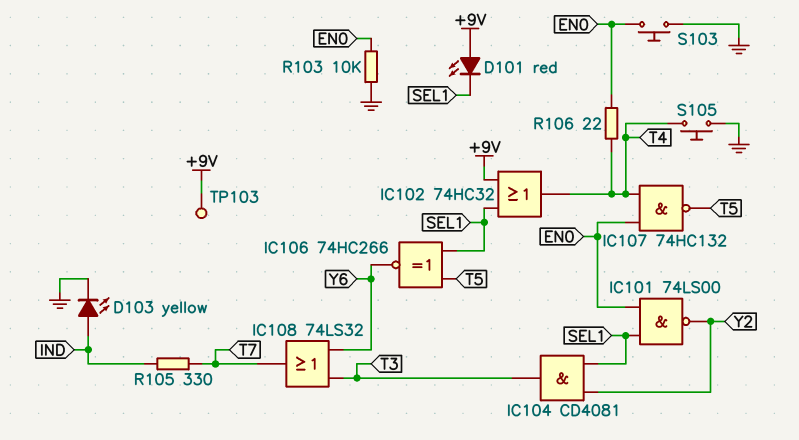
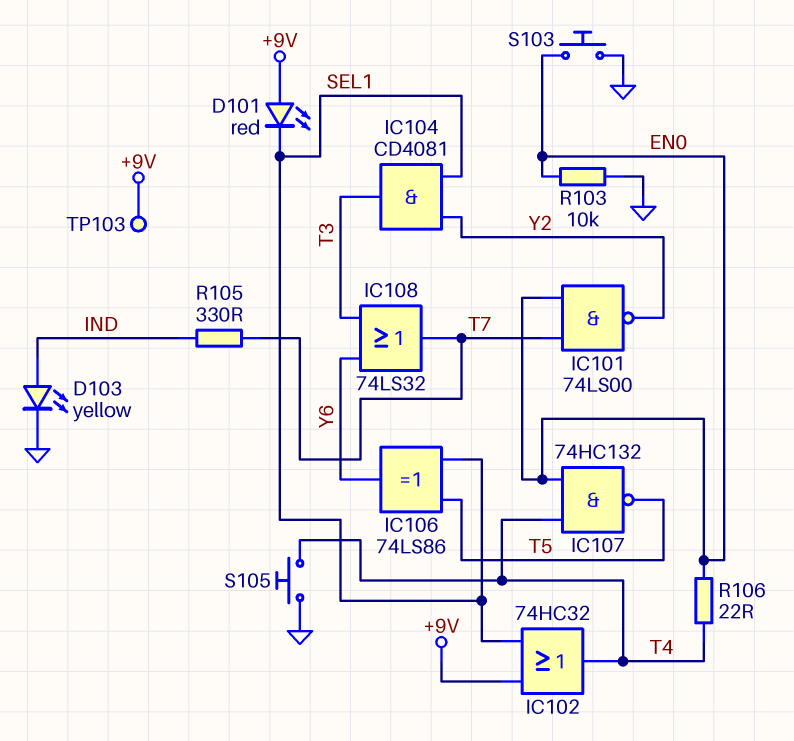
IC101: NAND 74LS00 (in EN0, in SEL1, out Y2) -> NAND 74LS00 (in EN0, in T7, out Y2)
IC106: XNOR 74HC266 (in SEL1, in T5, out Y6) -> XOR 74LS86 (in SEL1, in T5, out Y6)

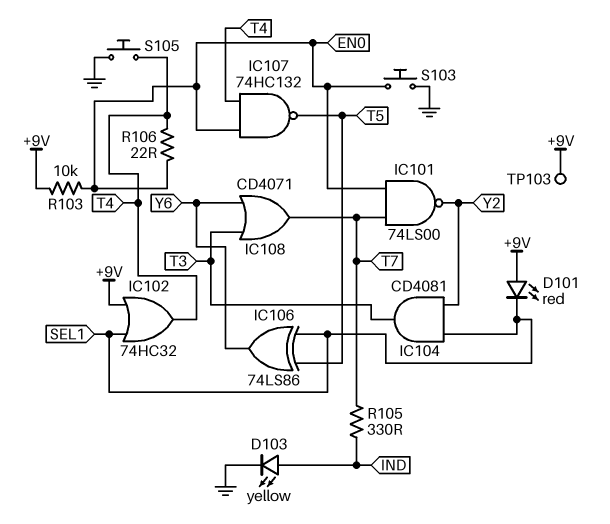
IC108: OR 74LS32 (in T3, in Y6, out T7) -> OR CD4071 (in T3, in Y6, out T7)
R103: 10k (EN0, GND) -> 10k (+9V, EN0)

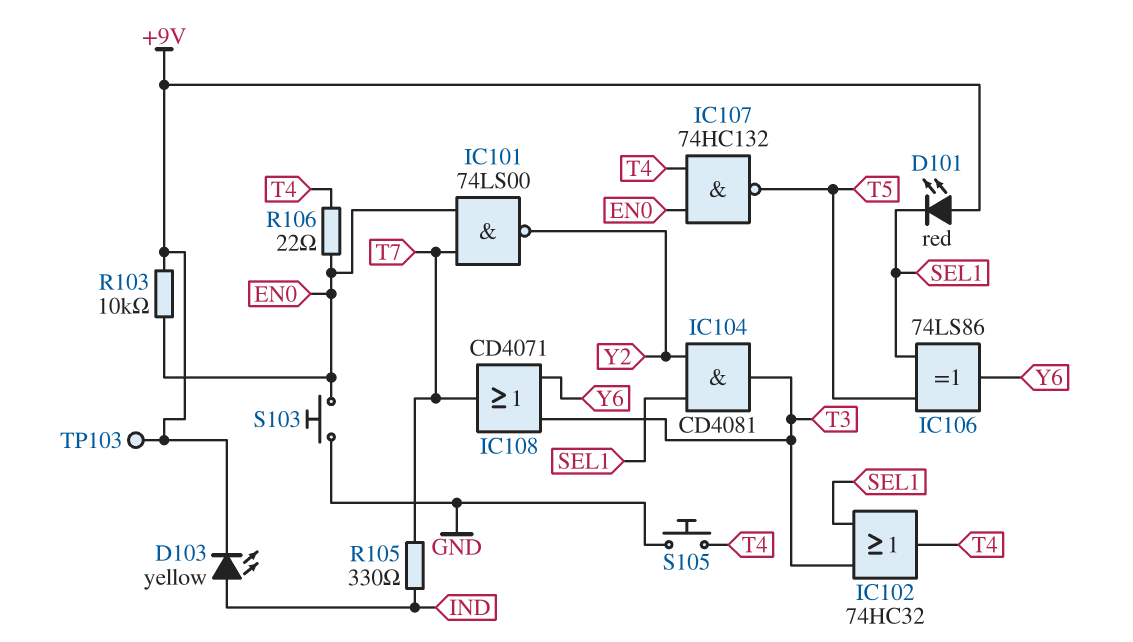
D103: LED yellow (A IND, K GND) -> LED yellow (A IND, K +9V)
IC102: OR 74HC32 (in +9V, in SEL1, out T4) -> OR 74HC32 (in SEL1, in T3, out T4)

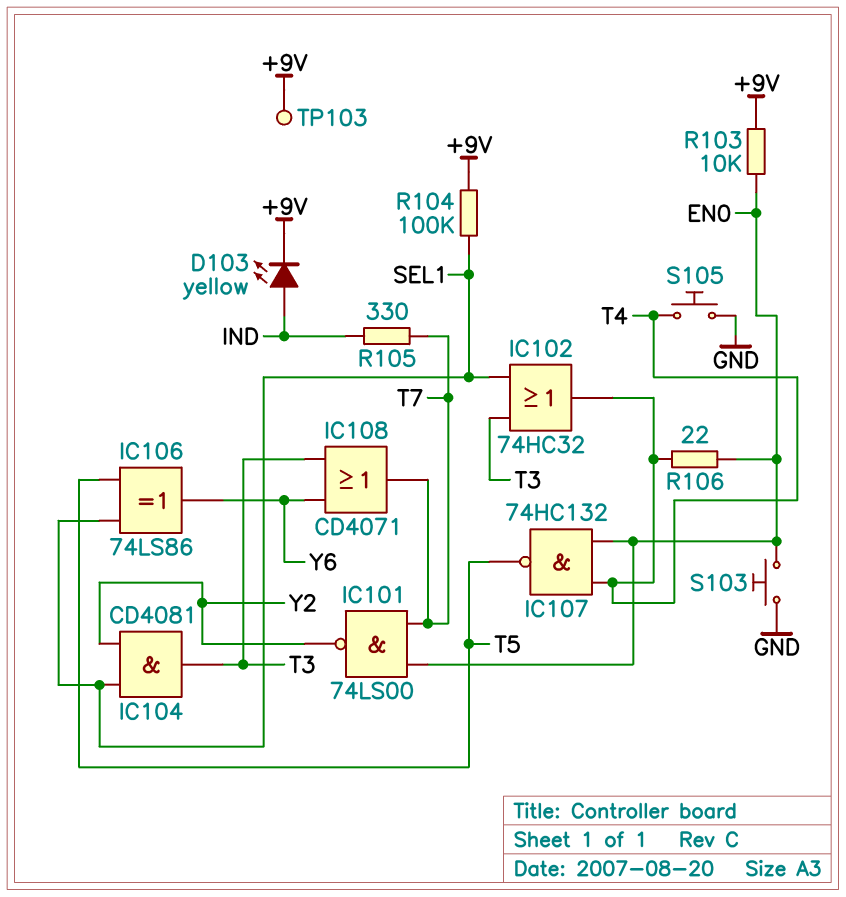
D101: LED red (A +9V, K SEL1) -> none
R104: none -> 100k (+9V, SEL1)

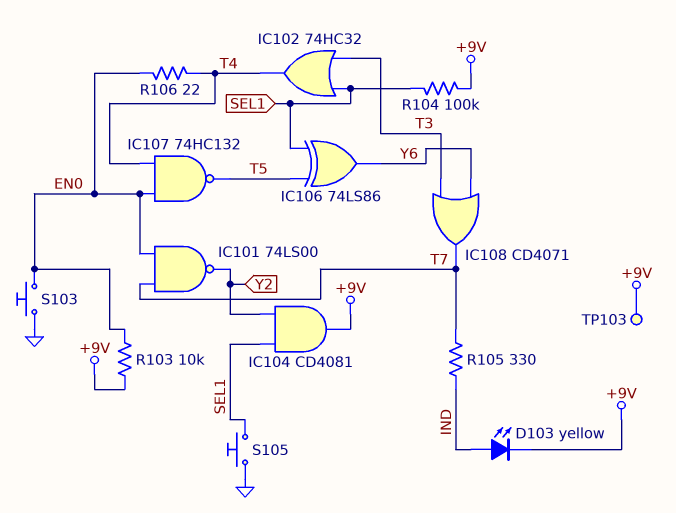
IC104: AND CD4081 (in SEL1, in Y2, out T3) -> AND CD4081 (in SEL1, in Y2, out +9V)
S105: button (GND, T4) -> button (GND, SEL1)

